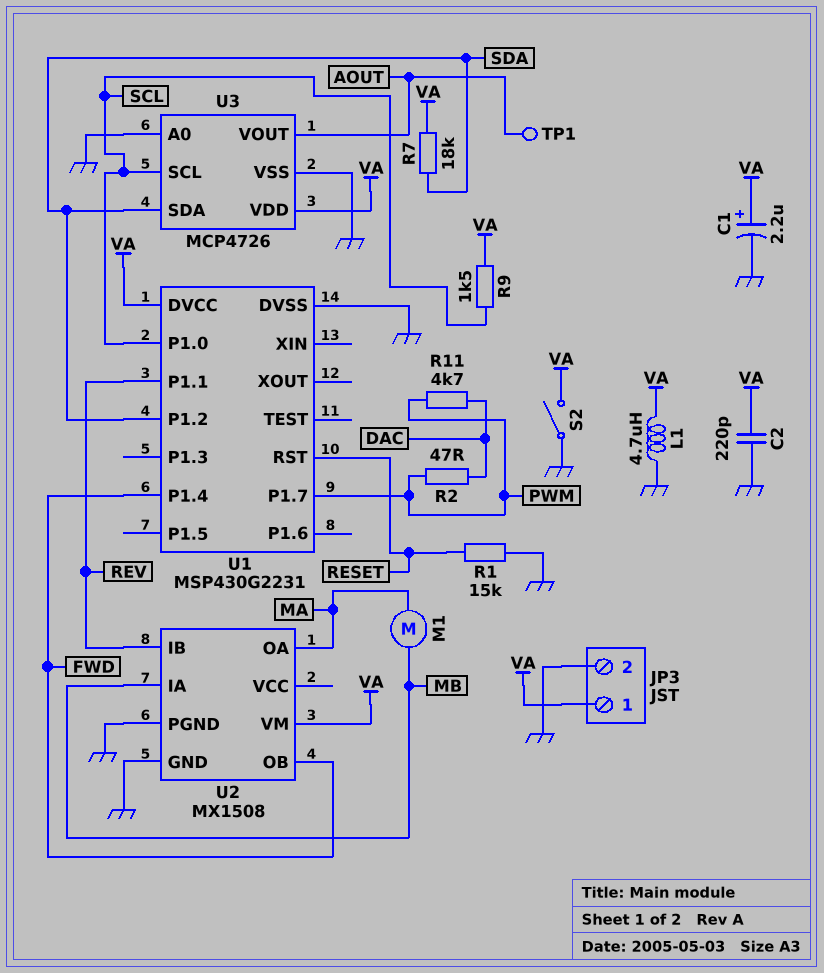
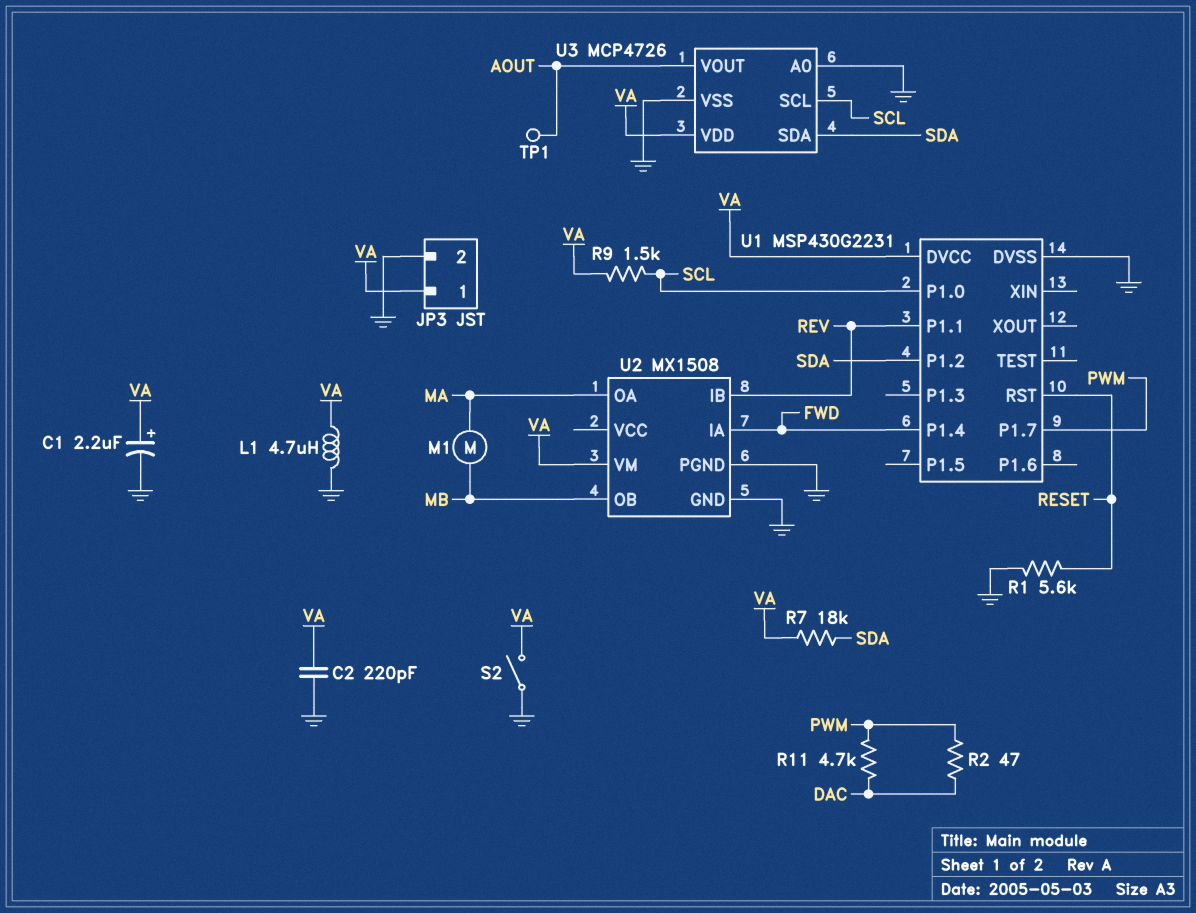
R1: 15k (GND, RESET) -> 5.6k (GND, RESET)
U2 pin IA: MB -> FWD
U2 pin OB: FWD -> MB

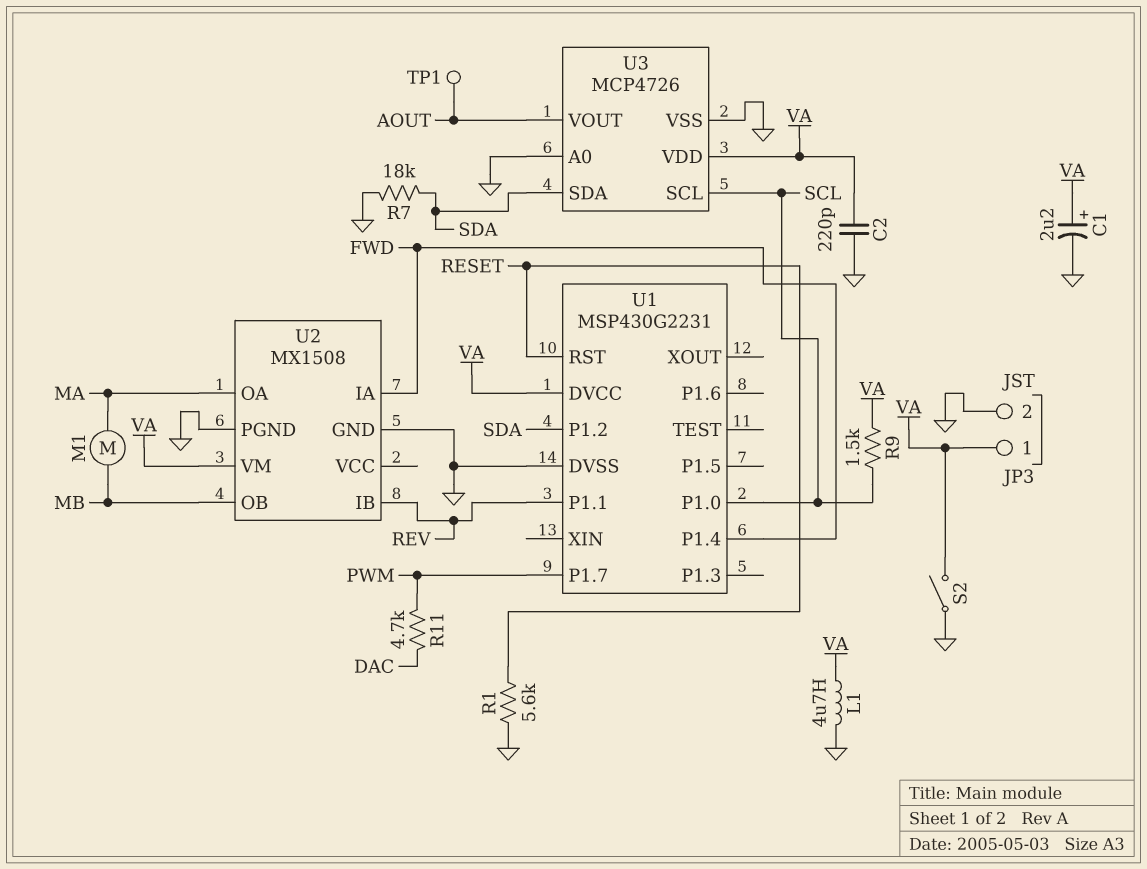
R2: 47 (DAC, PWM) -> none
R7: 18k (SDA, VA) -> 18k (GND, SDA)

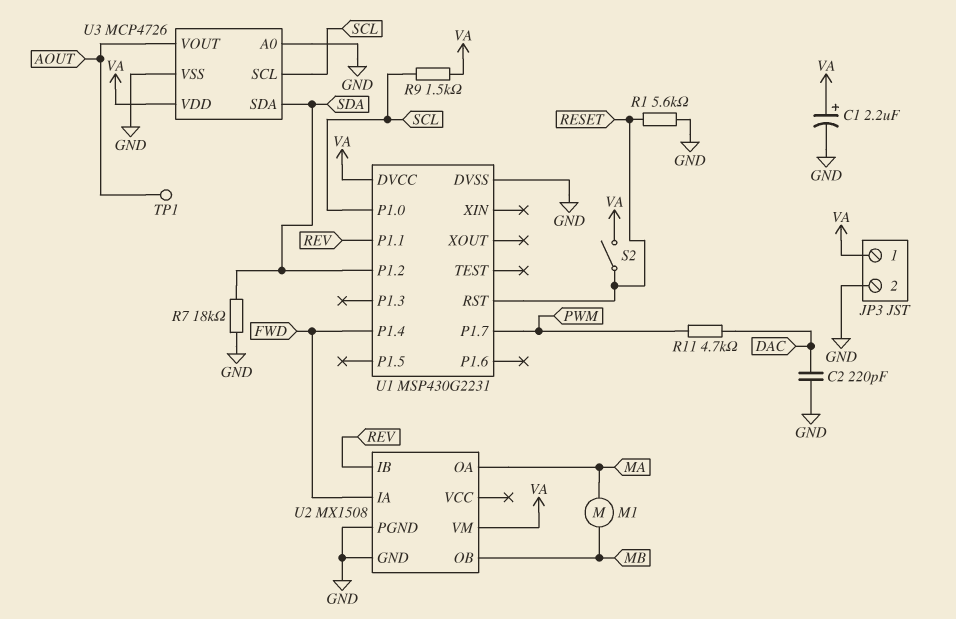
C2: 220pF (GND, VA) -> 220pF (DAC, GND)
L1: 4.7uH (GND, VA) -> none
S2: switch (GND, VA) -> switch (RESET, VA)

